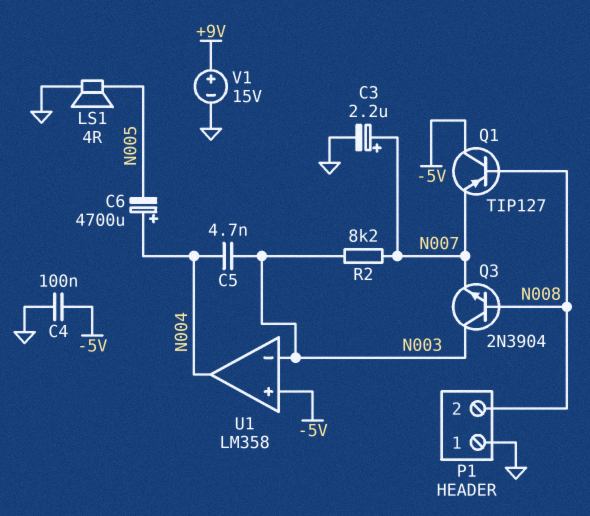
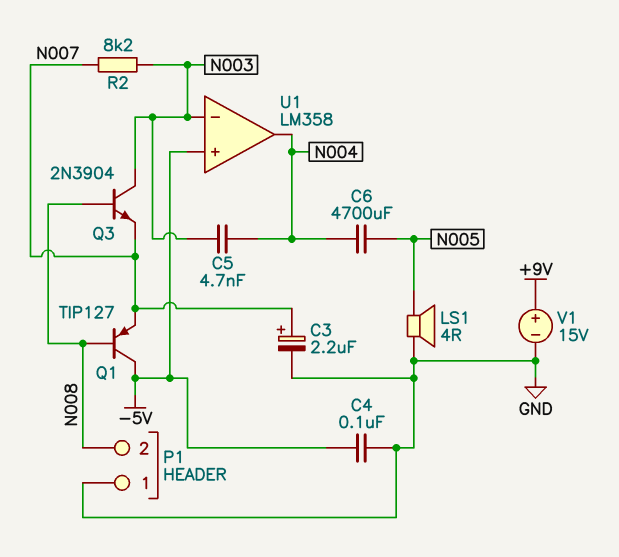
C6: 4700uF (plus N004, minus N005) -> 4700uF (N004, N005)

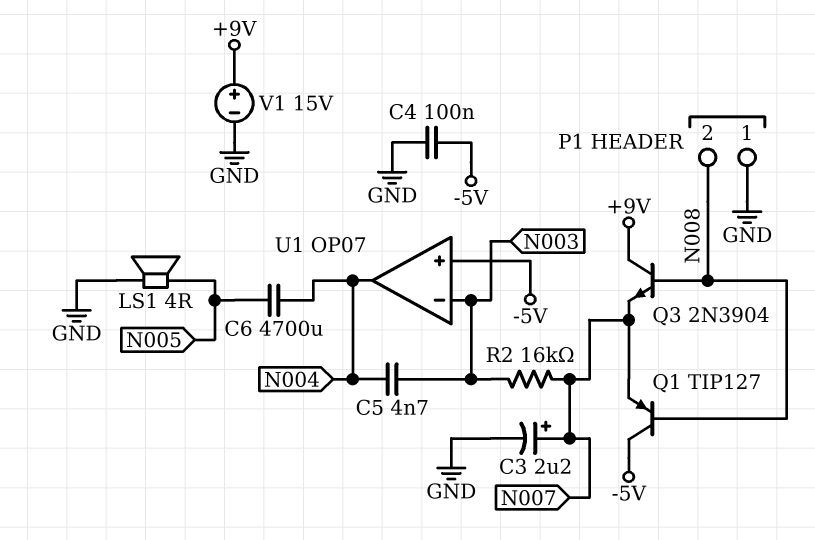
Q3: NPN 2N3904 (B N008, C N003, E N007) -> NPN 2N3904 (B N008, C +9V, E N007)
R2: 8.2k (N003, N007) -> 16k (N003, N007)
U1: LM358 -> OP07

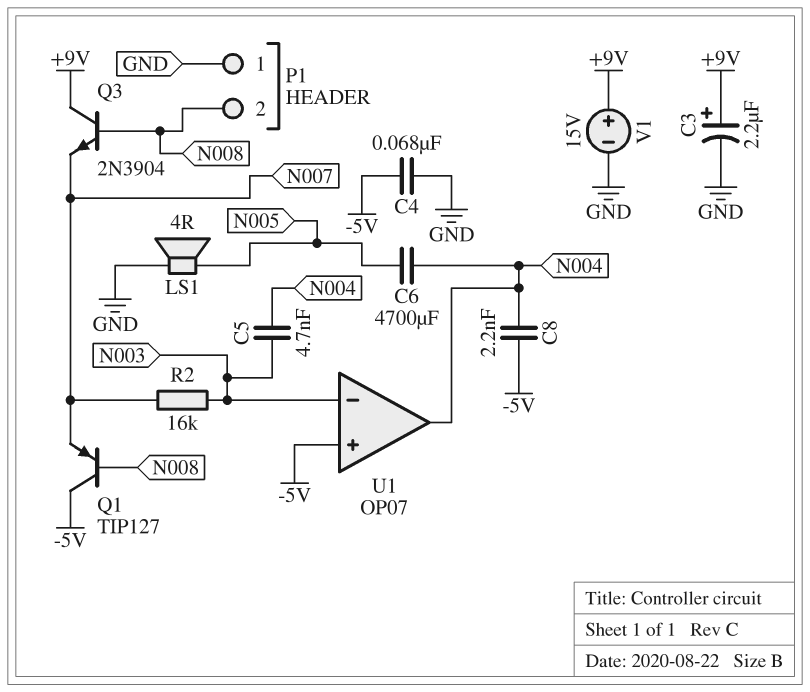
C3: 2.2uF (plus N007, minus GND) -> 2.2uF (plus +9V, minus GND)
C4: 100nF (-5V, GND) -> 68nF (-5V, GND)
C8: none -> 2.2nF (-5V, N004)

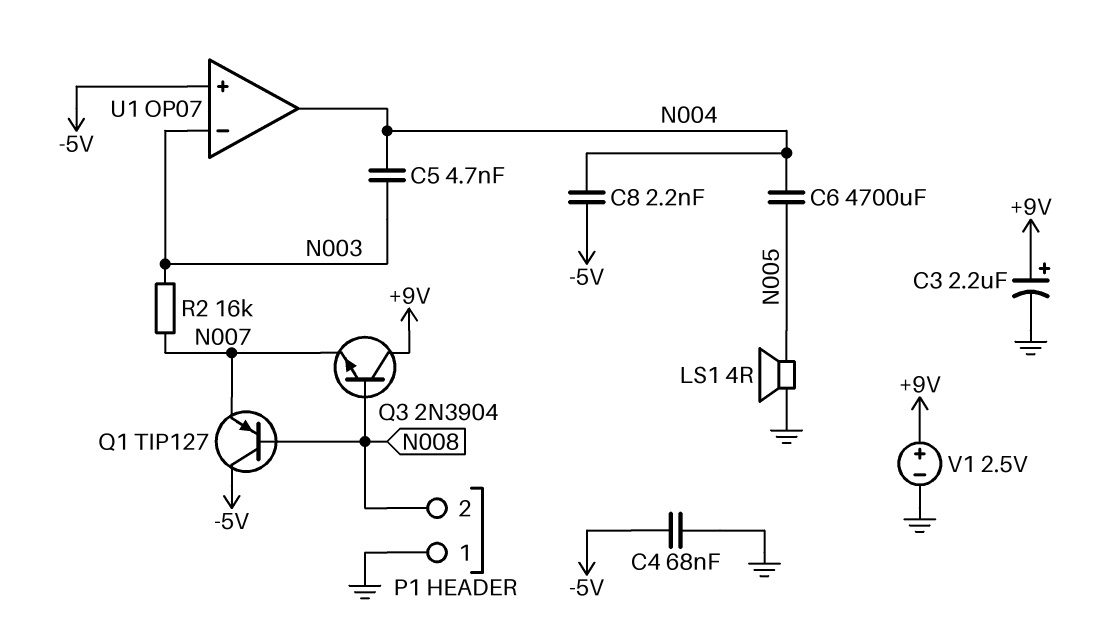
V1: 15V (plus +9V, minus GND) -> 2.5V (plus +9V, minus GND)

